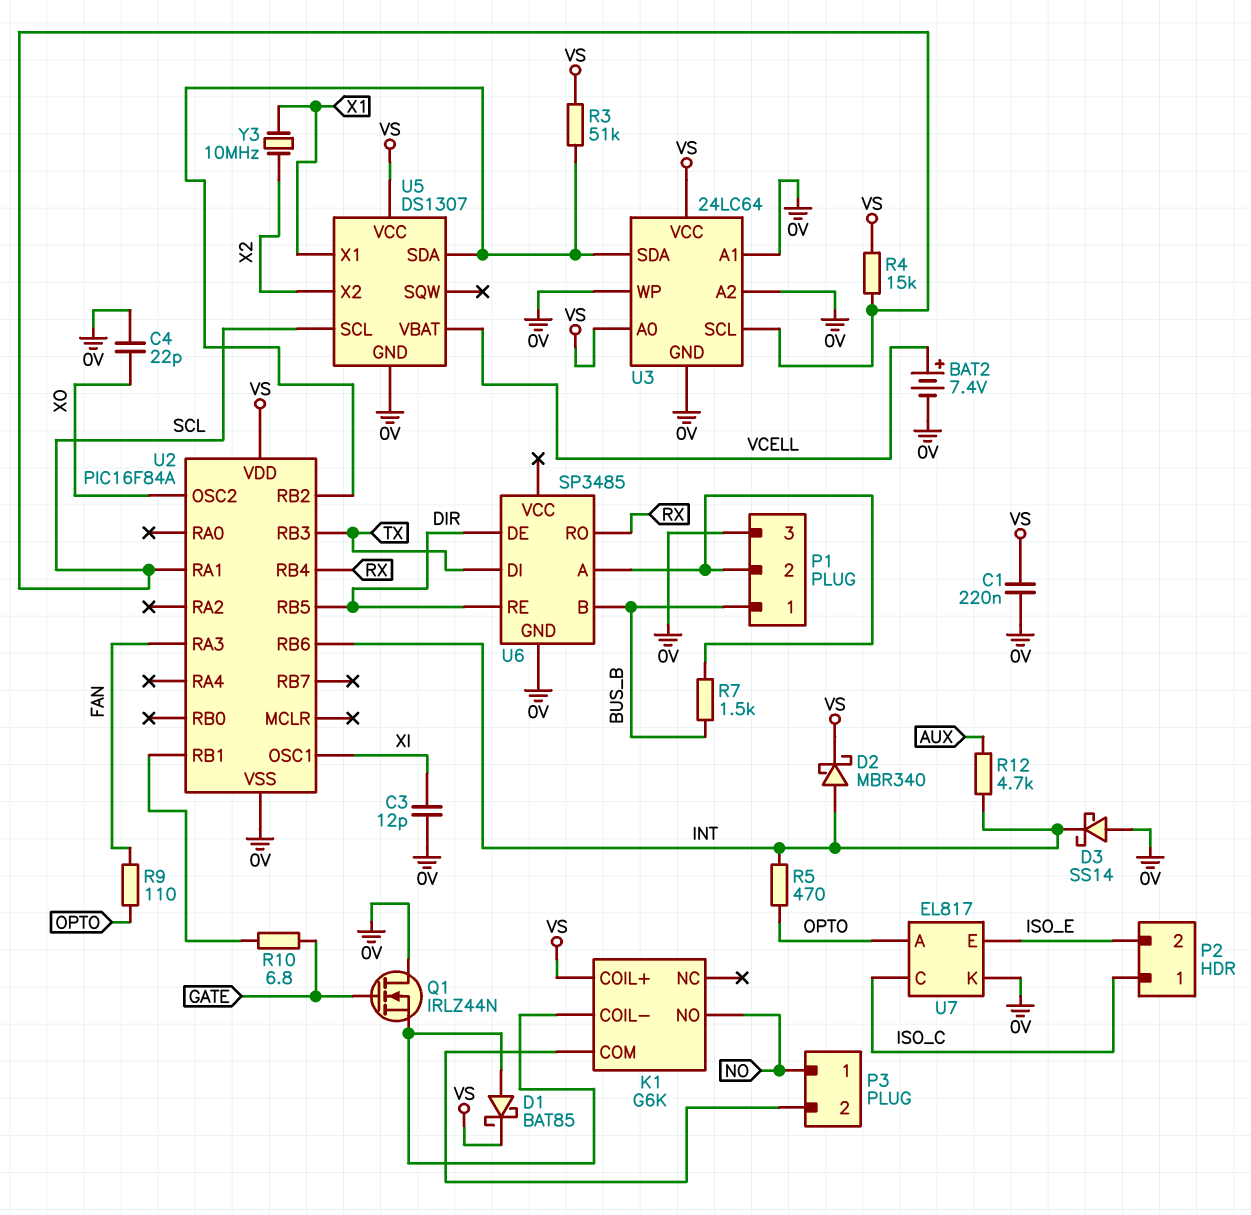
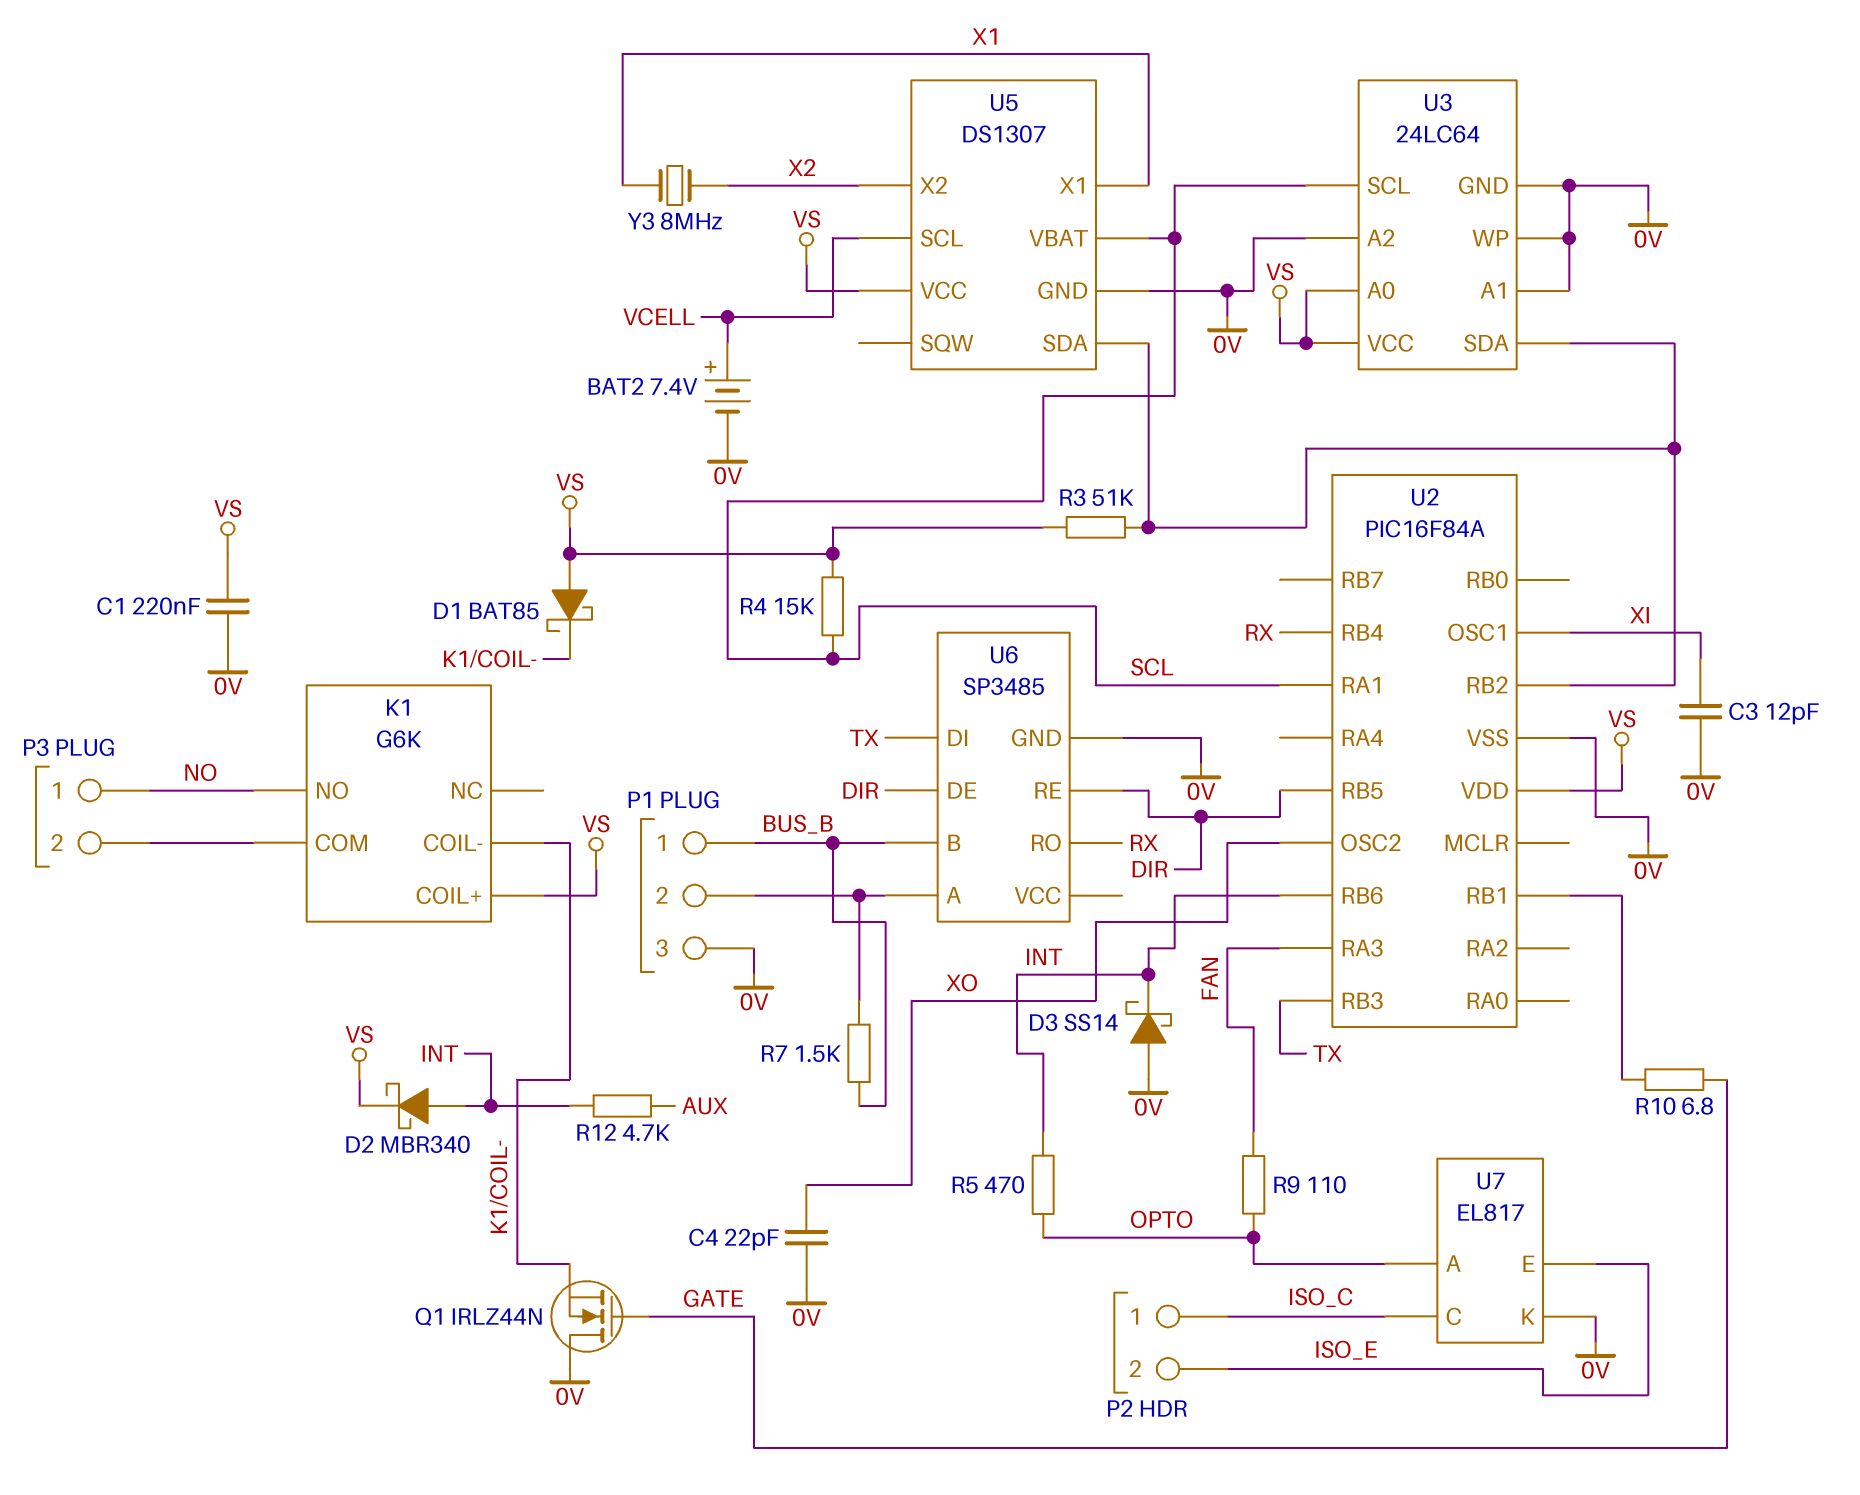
D1: schottky BAT85 (A K1/COIL-, K VS) -> schottky BAT85 (A VS, K K1/COIL-)
U5 pin SCL: SCL -> VCELL
U5 pin VBAT: VCELL -> SCL
Y3: 10MHz (X1, X2) -> 8MHz (X1, X2)

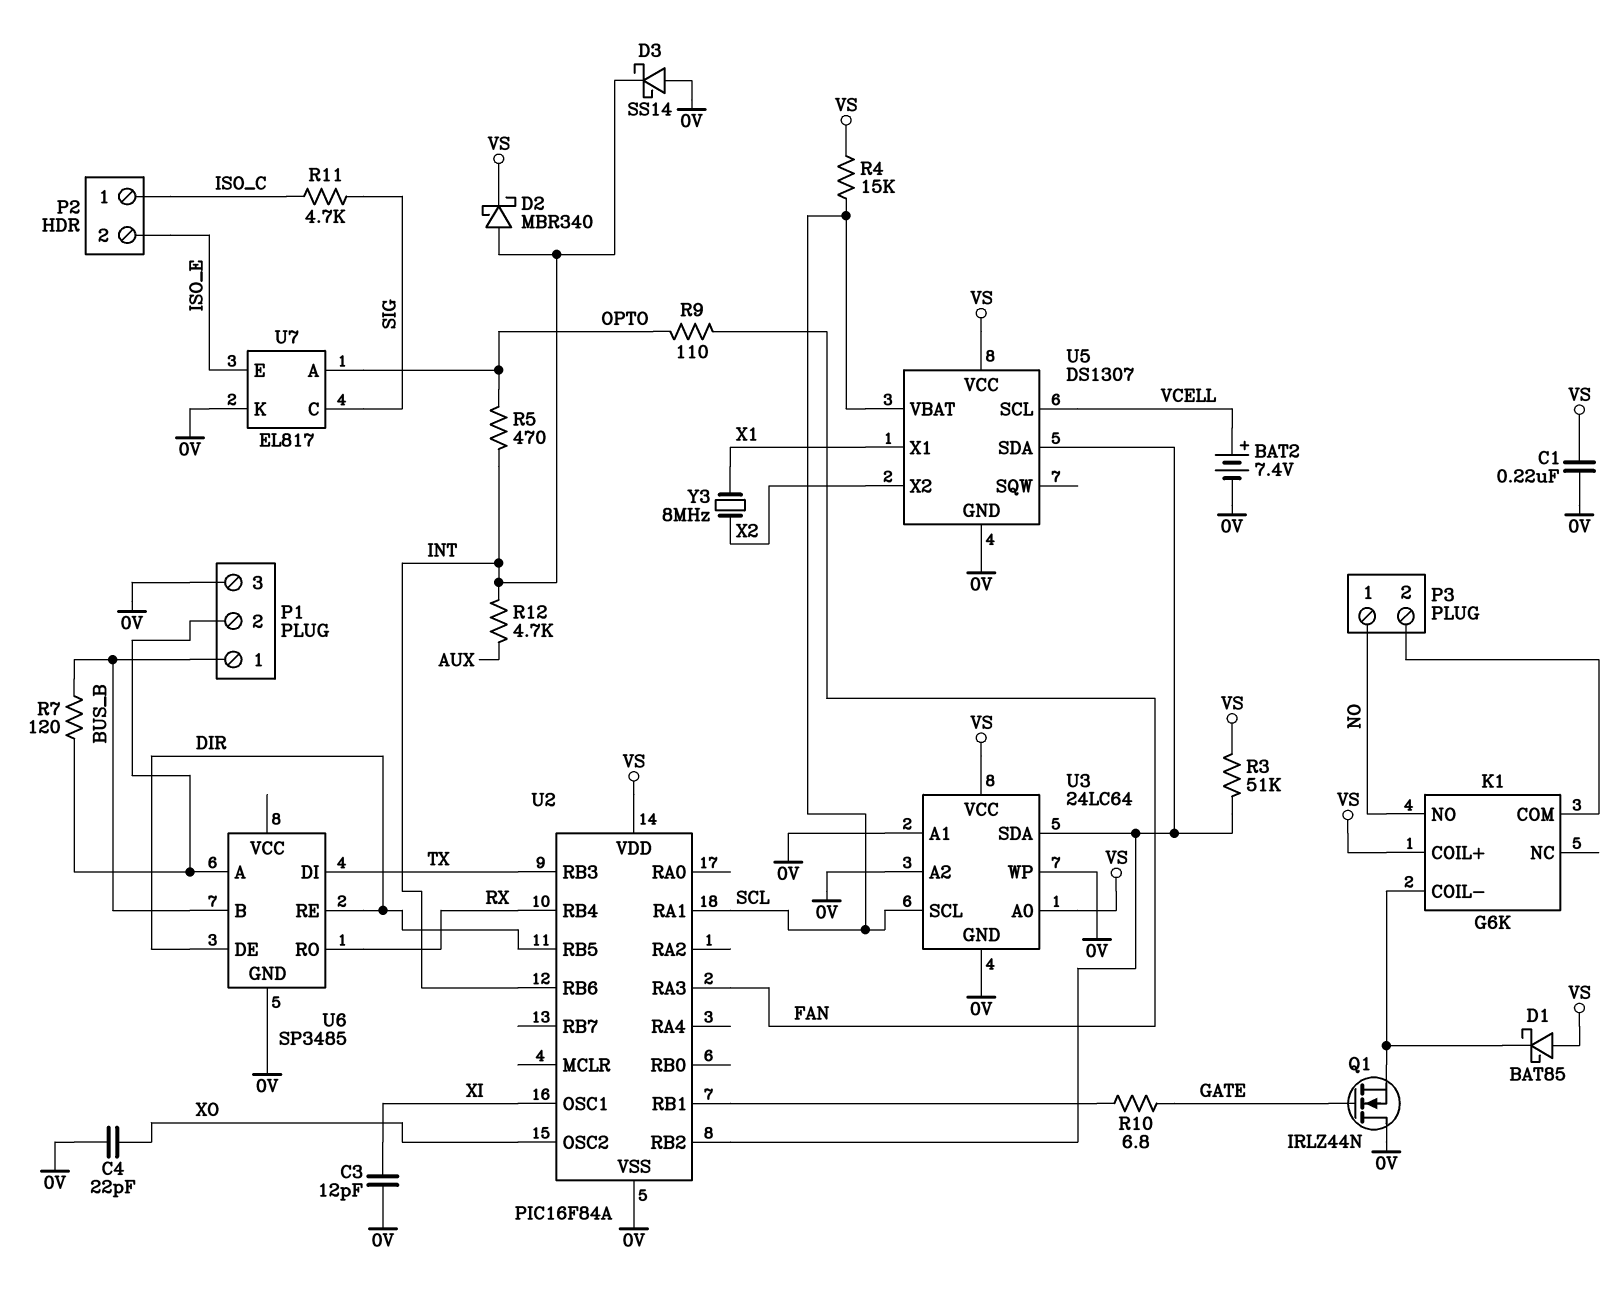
R7: 1.5k (BUS_B, P1/2) -> 120 (BUS_B, P1/2)
R11: none -> 4.7k (ISO_C, SIG)
U7 pin C: ISO_C -> SIG

